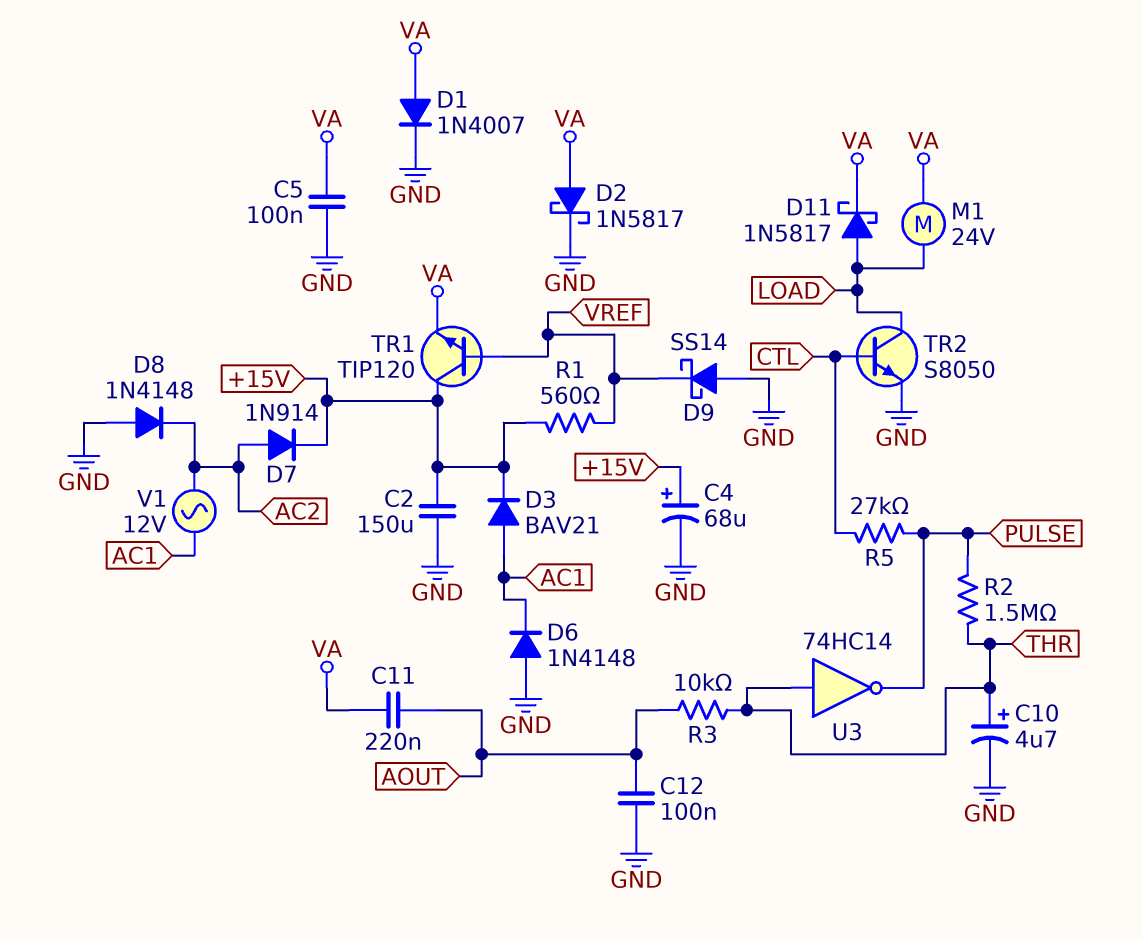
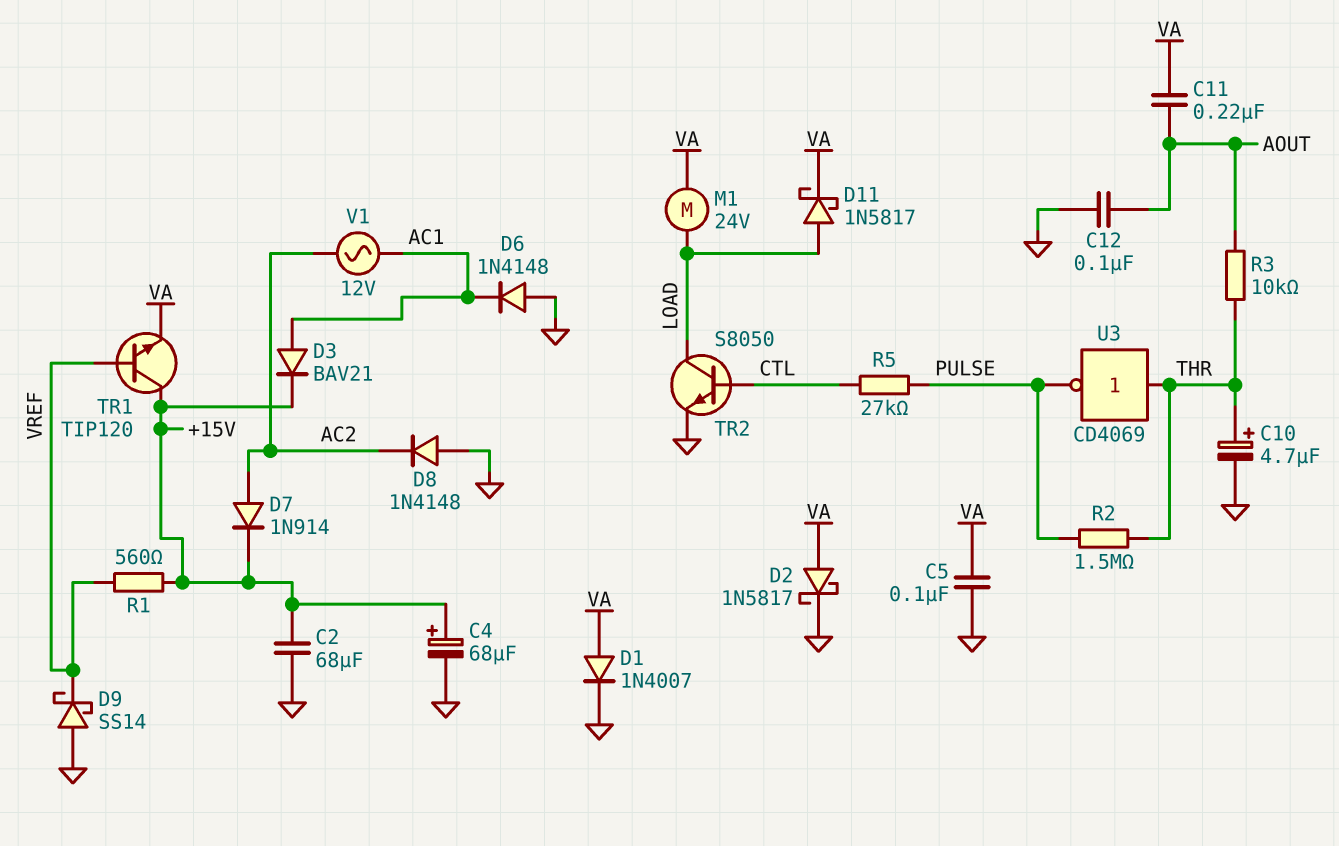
C2: 150uF (+15V, GND) -> 68uF (+15V, GND)
U3: NOT 74HC14 (in THR, out PULSE) -> NOT CD4069 (in THR, out PULSE)

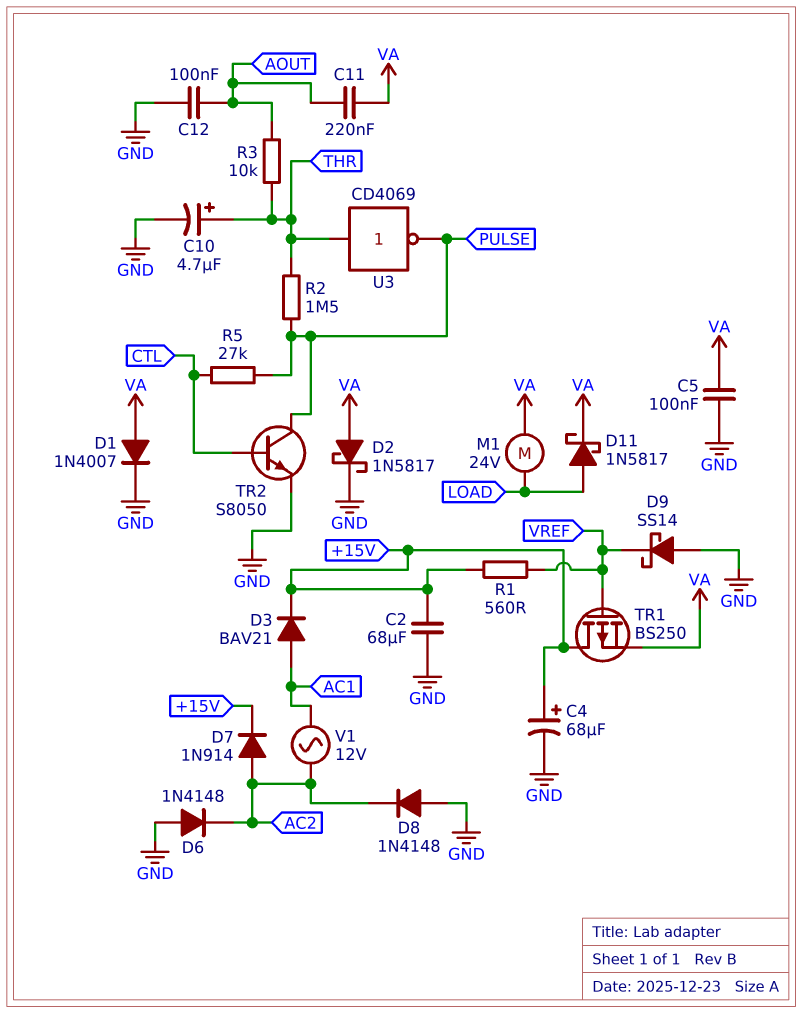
D6: diode 1N4148 (A GND, K AC1) -> diode 1N4148 (A GND, K AC2)
TR1: NPN TIP120 (B VREF, C +15V, E VA) -> PMOS BS250 (G VREF, D +15V, S VA)
TR2: NPN S8050 (B CTL, C LOAD, E GND) -> NPN S8050 (B CTL, C PULSE, E GND)

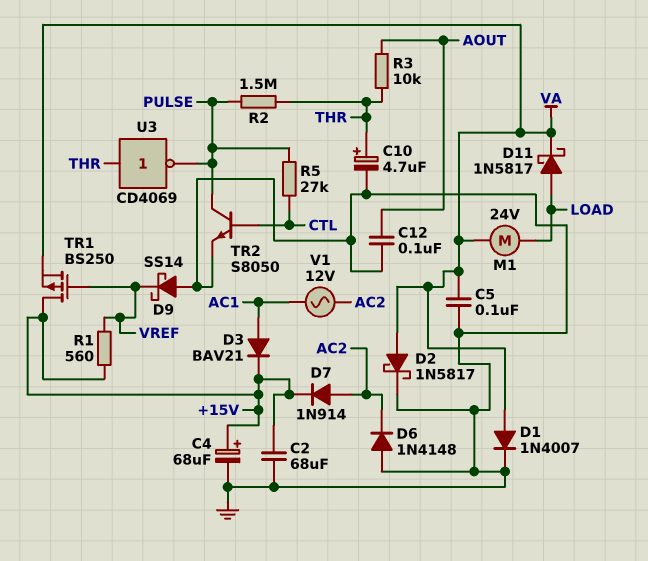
C11: 220nF (AOUT, VA) -> none
D8: diode 1N4148 (A GND, K AC2) -> none

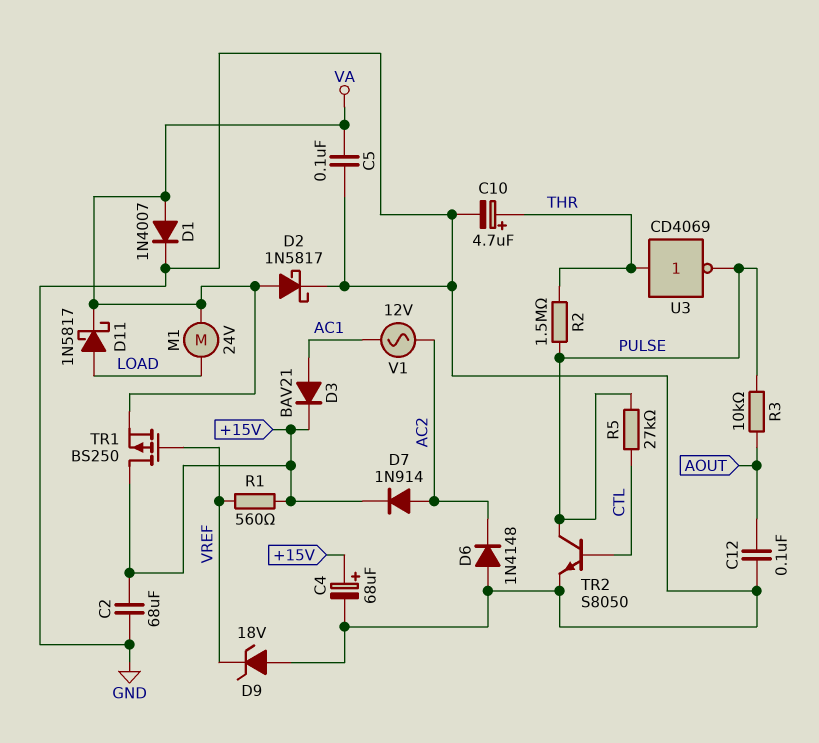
D9: schottky SS14 (A GND, K VREF) -> zener 18V (A GND, K VREF)
R3: 10k (AOUT, THR) -> 10k (AOUT, PULSE)

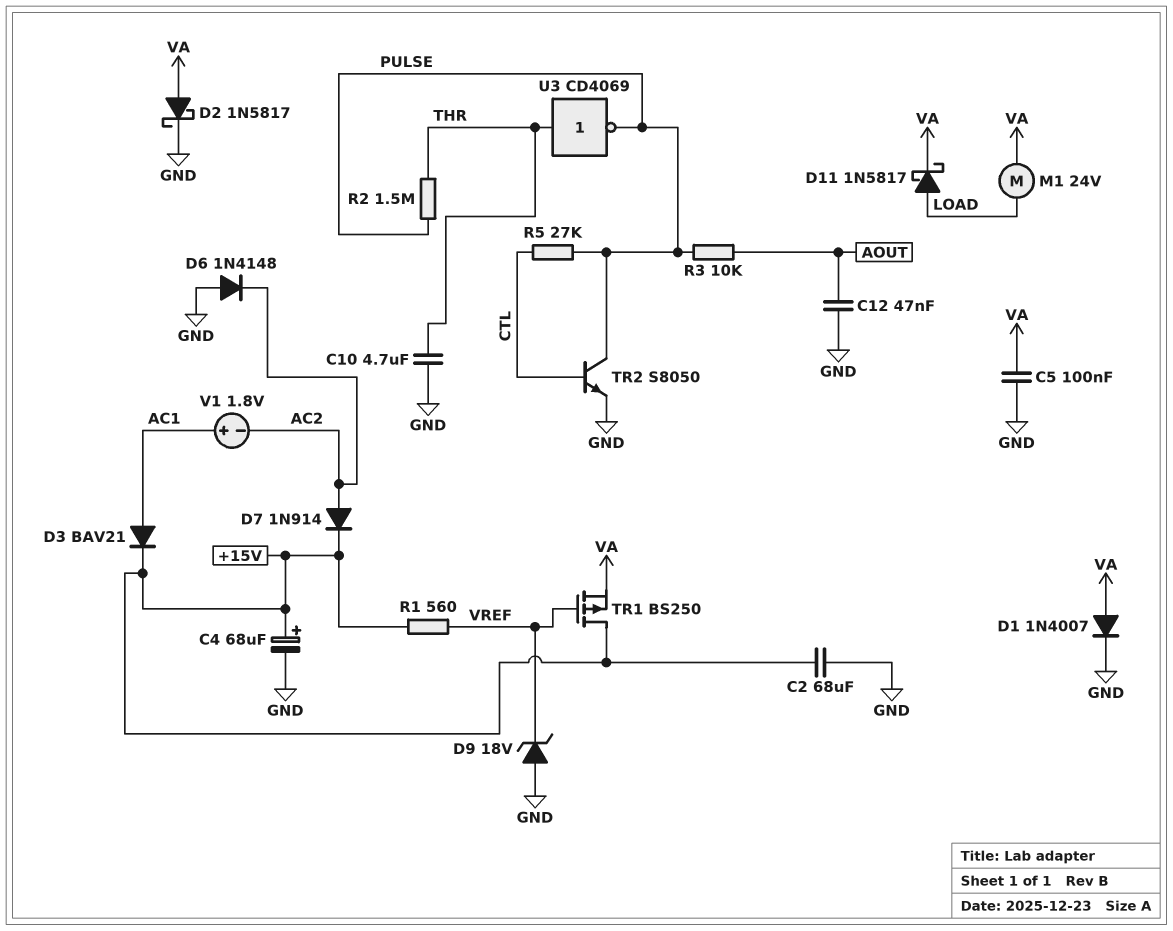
C10: 4.7uF (plus THR, minus GND) -> 4.7uF (GND, THR)
C12: 100nF (AOUT, GND) -> 47nF (AOUT, GND)
V1: AC 12V (AC1, AC2) -> 1.8V (plus AC1, minus AC2)

